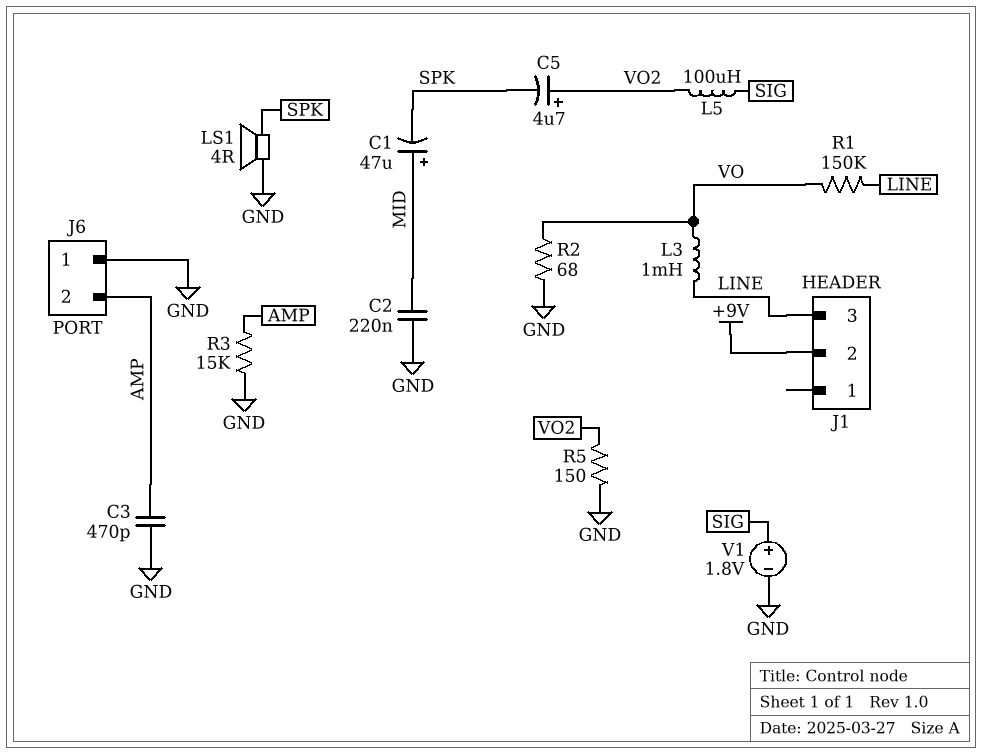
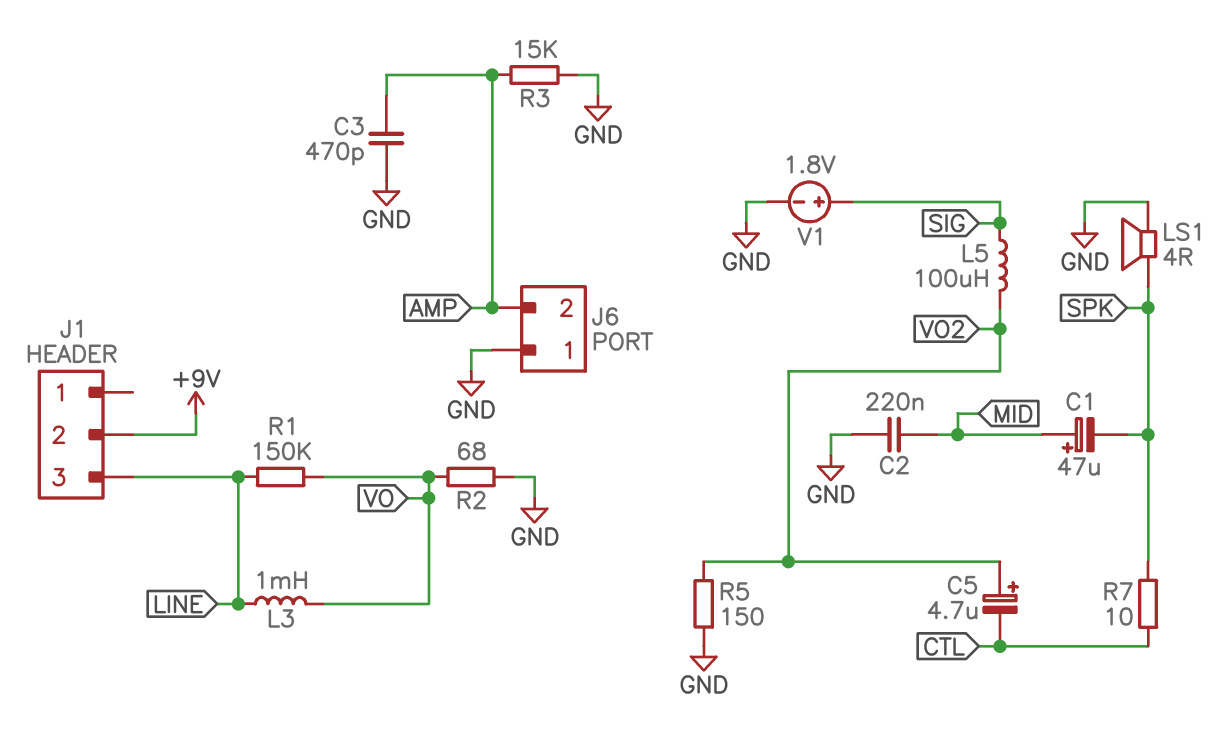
C5: 4.7uF (plus VO2, minus SPK) -> 4.7uF (plus VO2, minus CTL)
R7: none -> 10 (CTL, SPK)

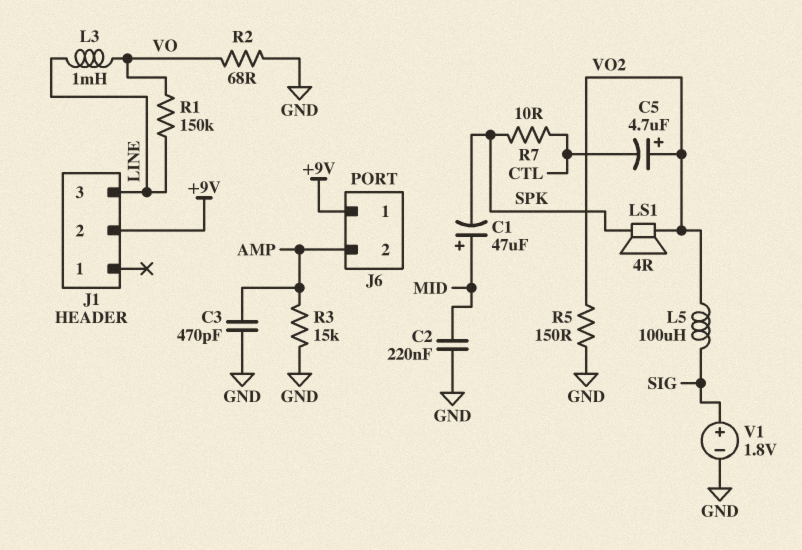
J6 pin 1: GND -> +9V
LS1: speaker 4R (GND, SPK) -> speaker 4R (SPK, VO2)

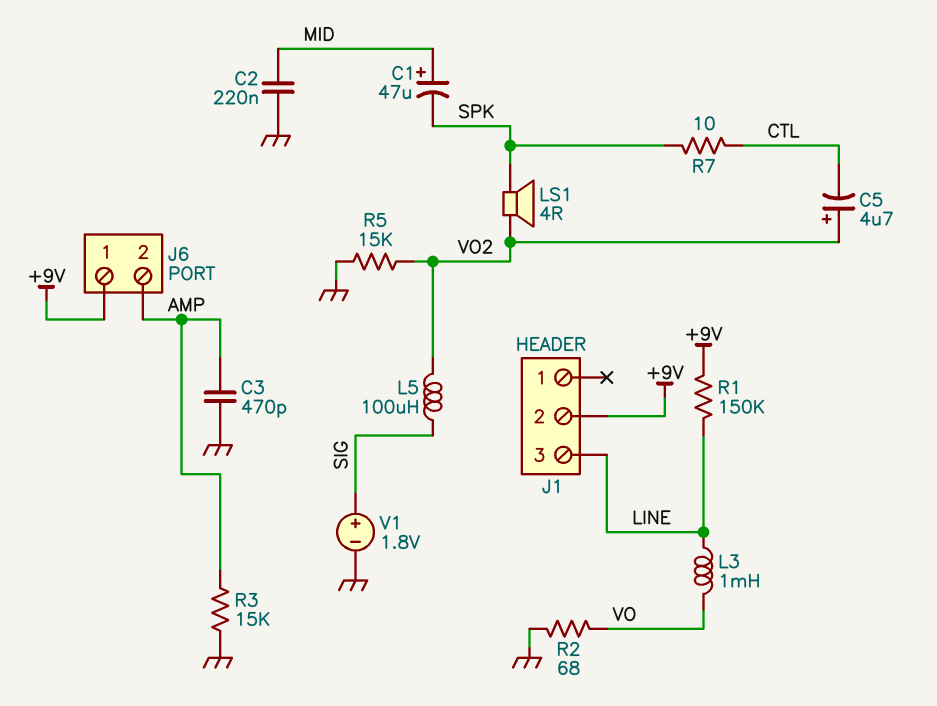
R1: 150k (LINE, VO) -> 150k (+9V, LINE)
R5: 150 (GND, VO2) -> 15k (GND, VO2)

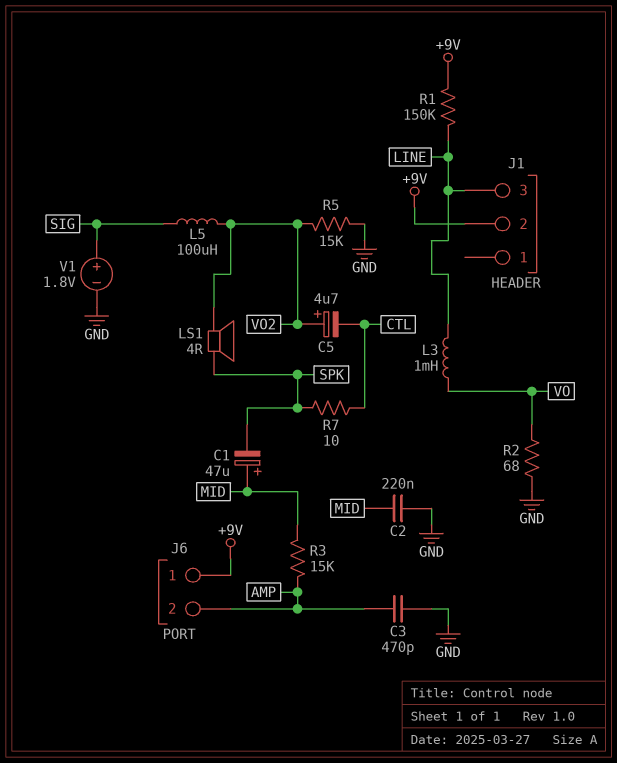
R3: 15k (AMP, GND) -> 15k (AMP, MID)

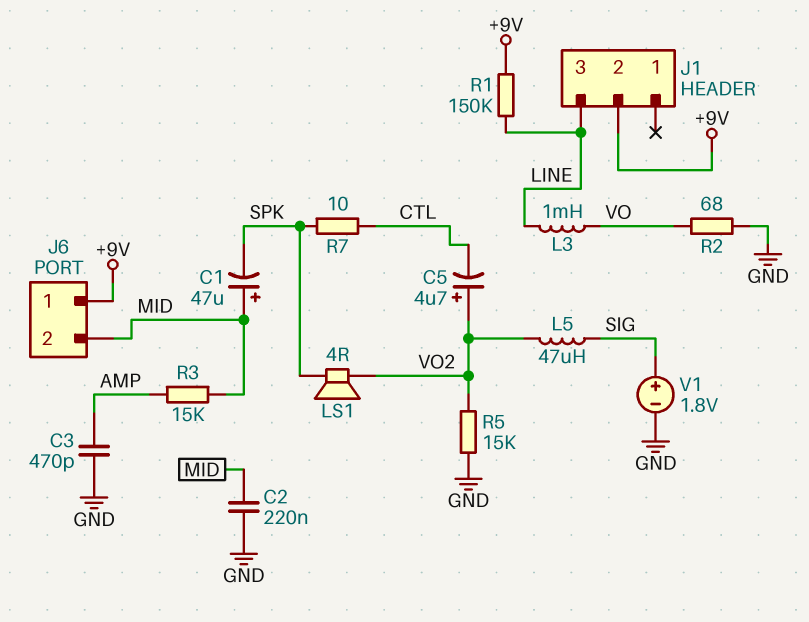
J6 pin 2: AMP -> MID
L5: 100uH (SIG, VO2) -> 47uH (SIG, VO2)

